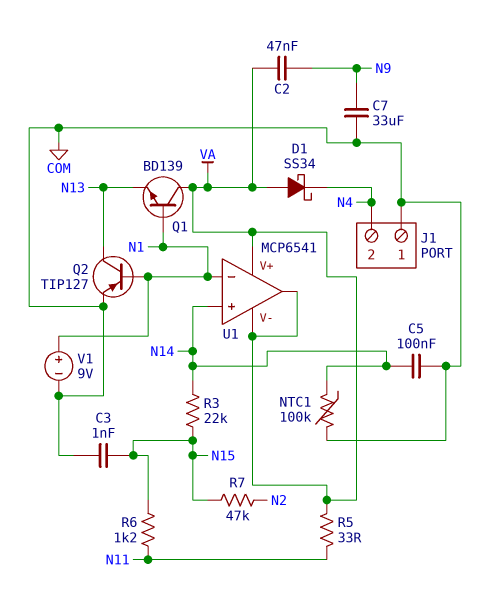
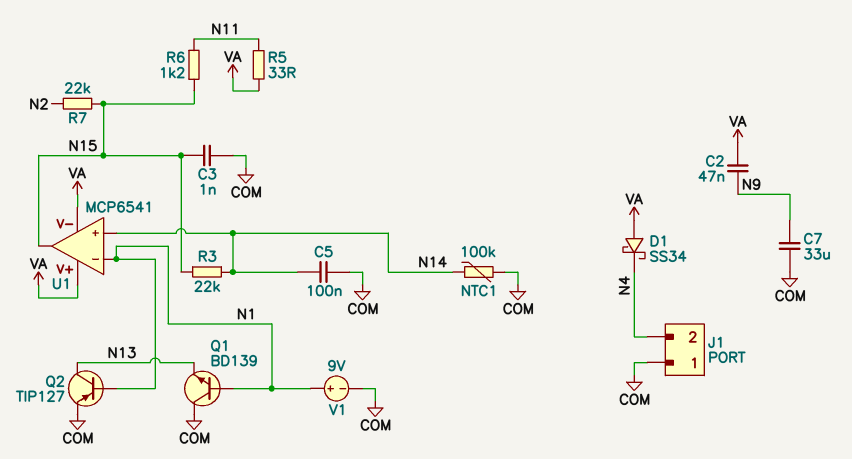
Q1: NPN BD139 (B N1, C VA, E N13) -> NPN BD139 (B N1, C COM, E N13)
R7: 47k (N2, N15) -> 22k (N2, N15)
U1 pin out: VA -> N15

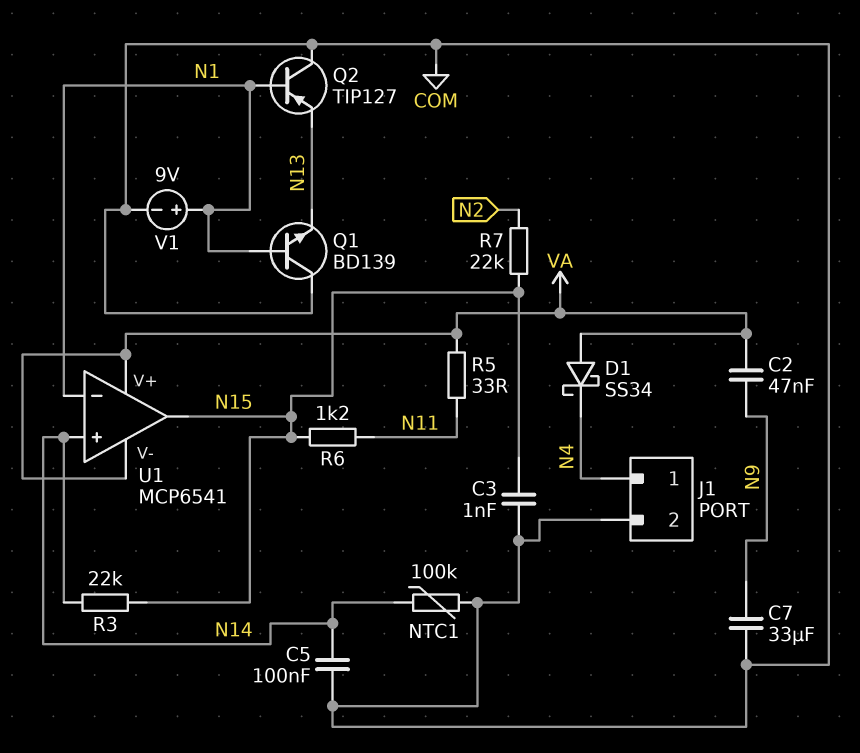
J1 pin 1: COM -> N4
J1 pin 2: N4 -> COM
Q2: PNP TIP127 (B N1, C N13, E COM) -> PNP TIP127 (B N1, C COM, E N13)

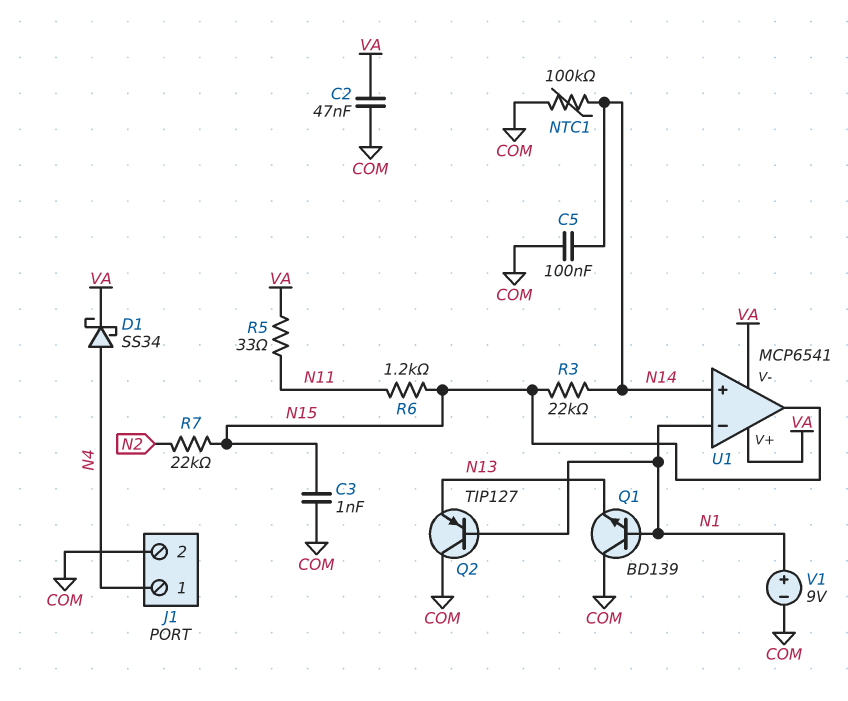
C2: 47nF (N9, VA) -> 47nF (COM, VA)
C7: 33uF (COM, N9) -> none
D1: schottky SS34 (A VA, K N4) -> schottky SS34 (A N4, K VA)

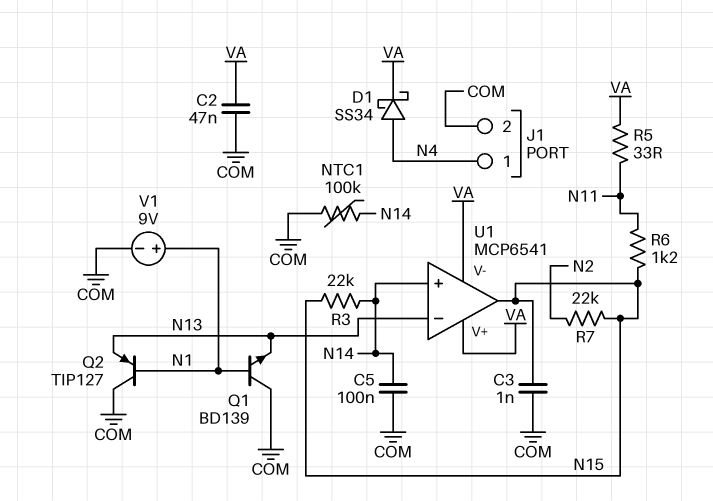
U1 pin in-: N1 -> N13

